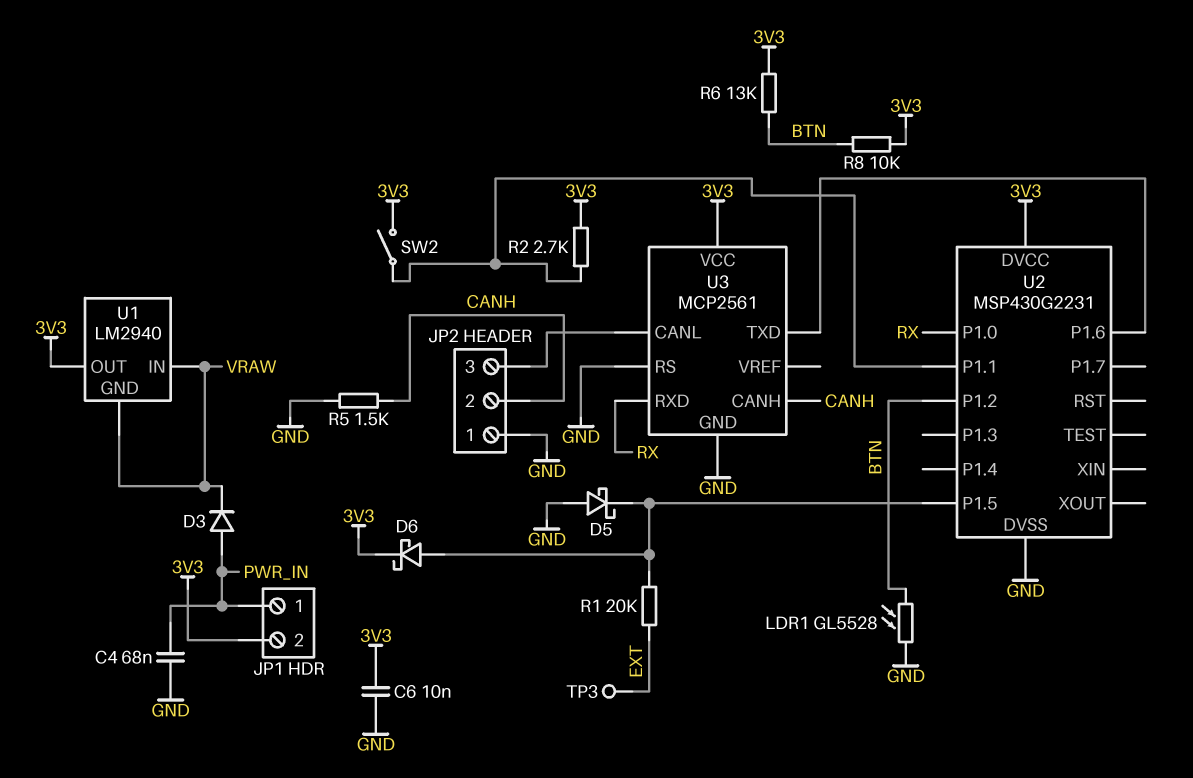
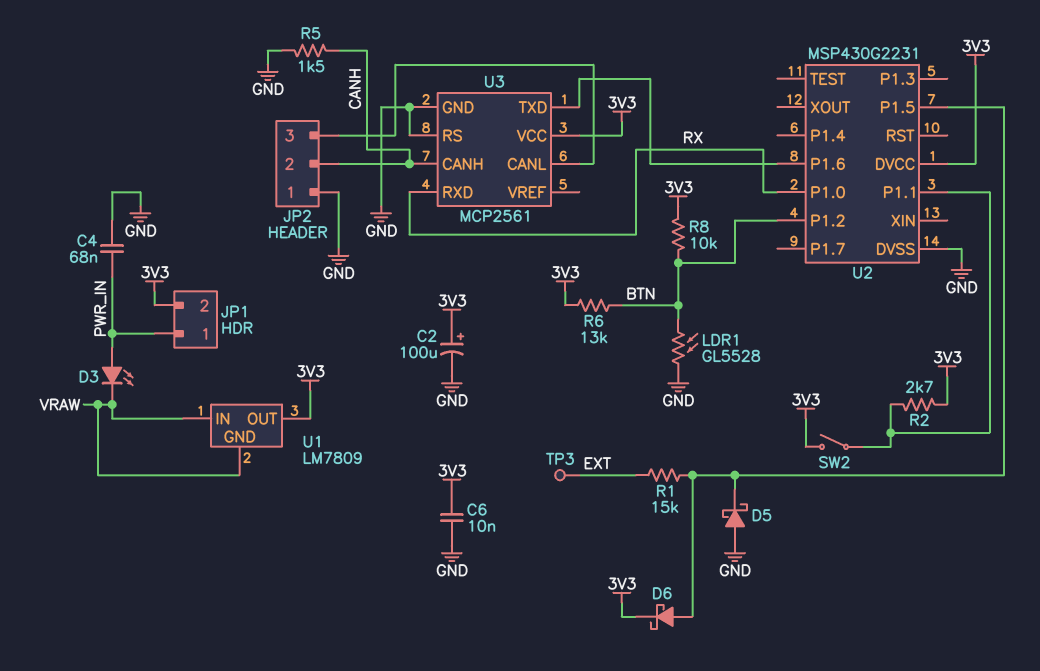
C2: none -> 100uF (plus 3V3, minus GND)
D3: diode (A PWR_IN, K VRAW) -> LED (A PWR_IN, K VRAW)
R1: 20k (EXT, U2/P1.5) -> 15k (EXT, U2/P1.5)
U1: LM2940 -> LM7809

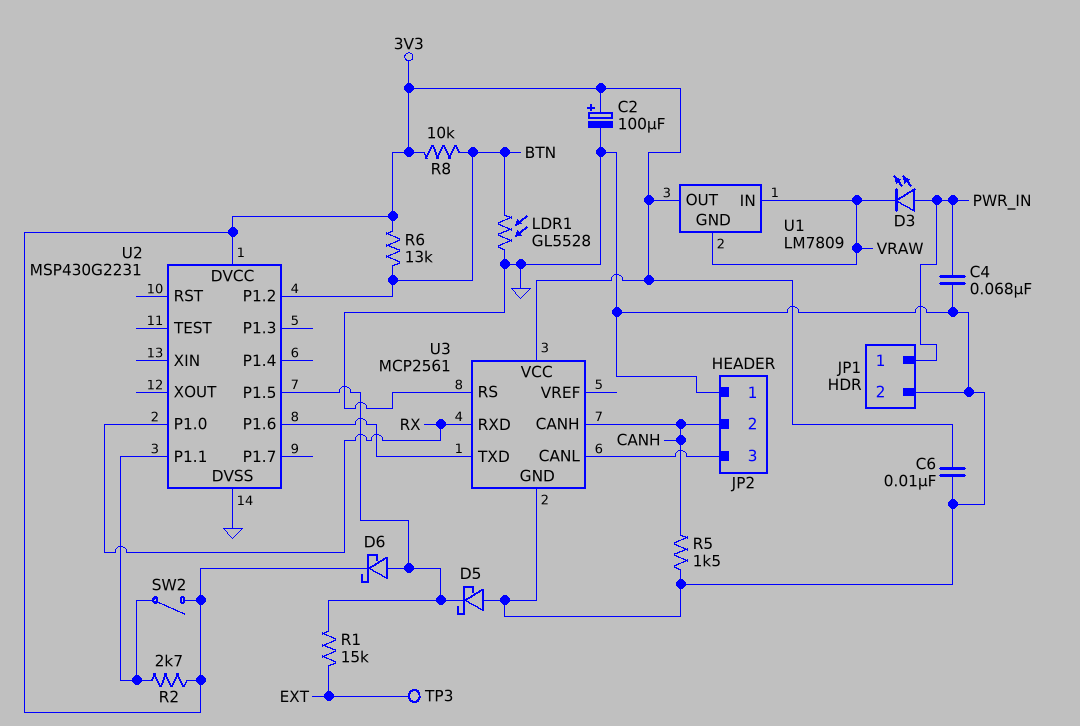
JP1 pin 2: 3V3 -> GND

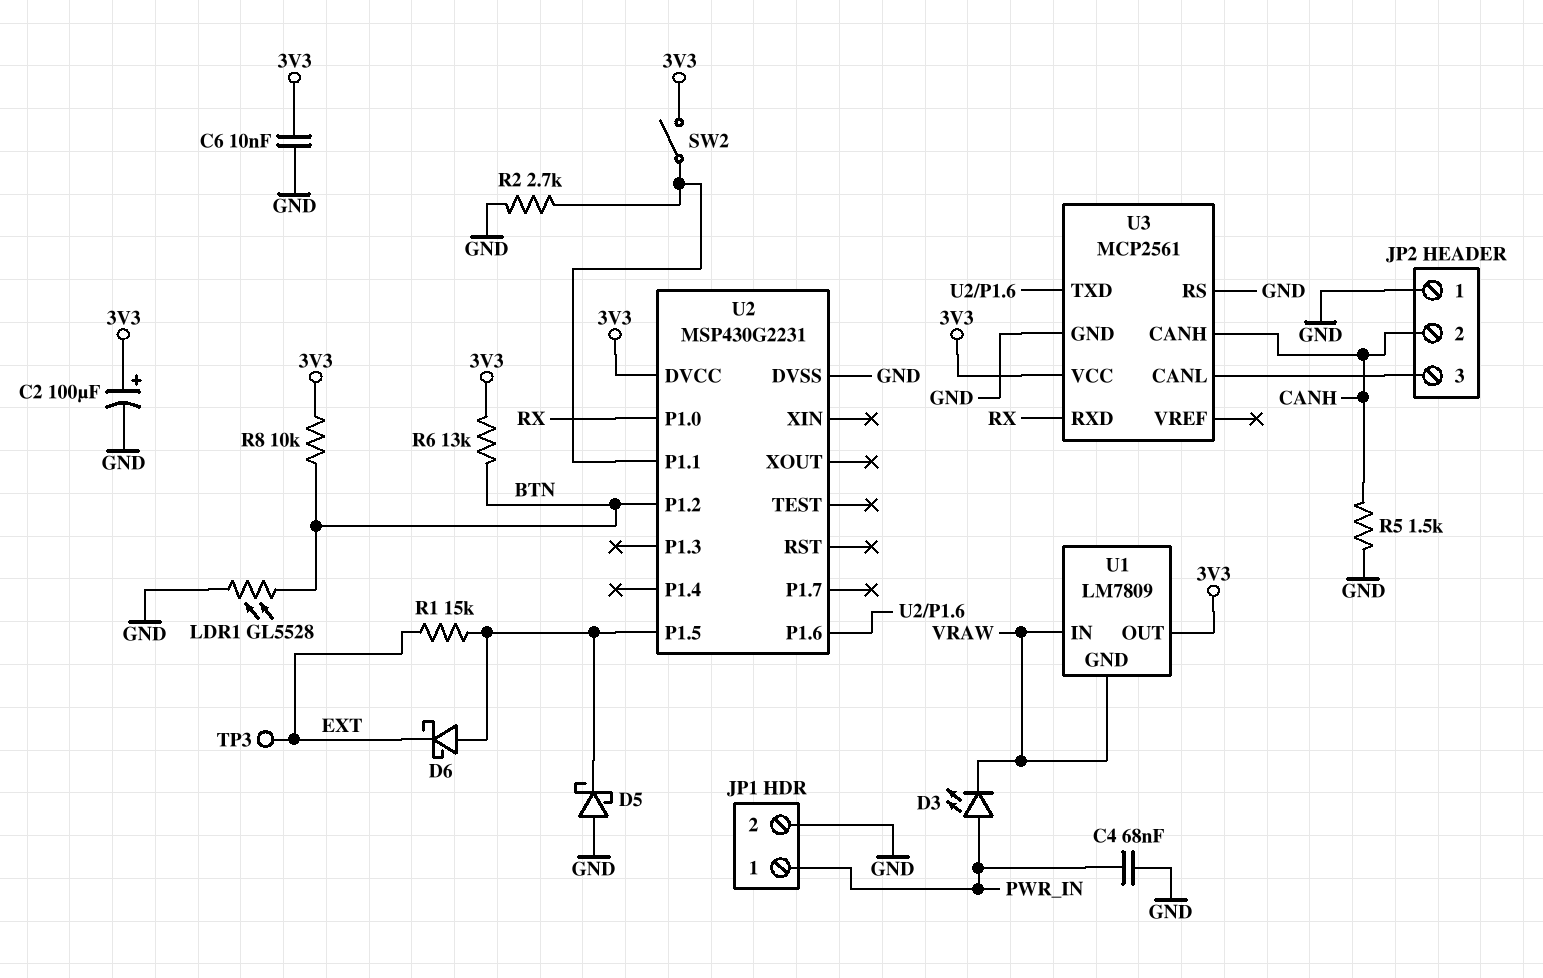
D6: schottky (A U2/P1.5, K 3V3) -> schottky (A U2/P1.5, K EXT)
R2: 2.7k (3V3, U2/P1.1) -> 2.7k (GND, U2/P1.1)

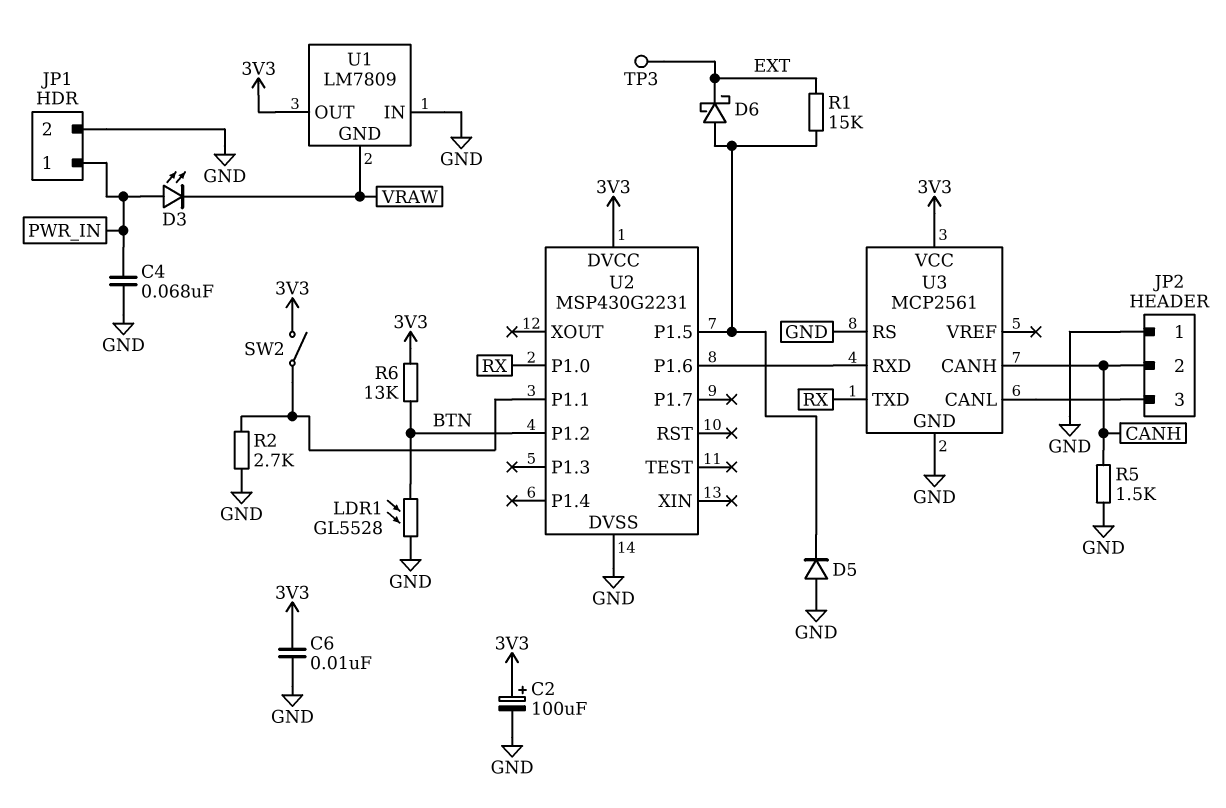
D5: schottky (A GND, K U2/P1.5) -> diode (A GND, K U2/P1.5)
R8: 10k (3V3, BTN) -> none
U1 pin IN: VRAW -> GND
U3 pin RXD: RX -> U2/P1.6
U3 pin TXD: U2/P1.6 -> RX

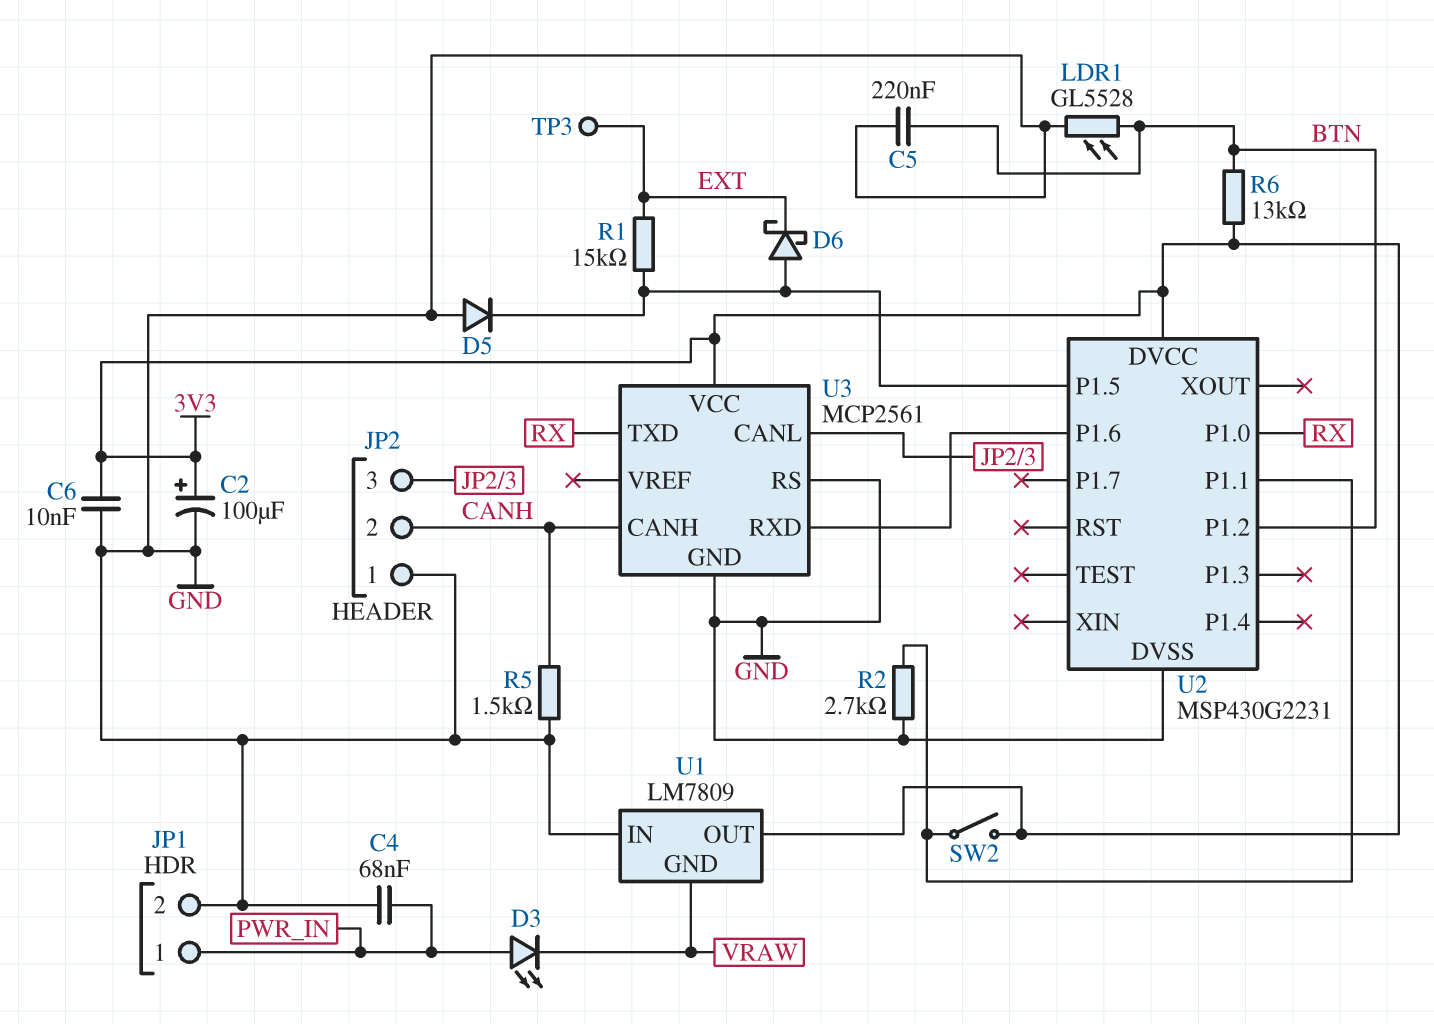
C5: none -> 220nF (BTN, GND)

